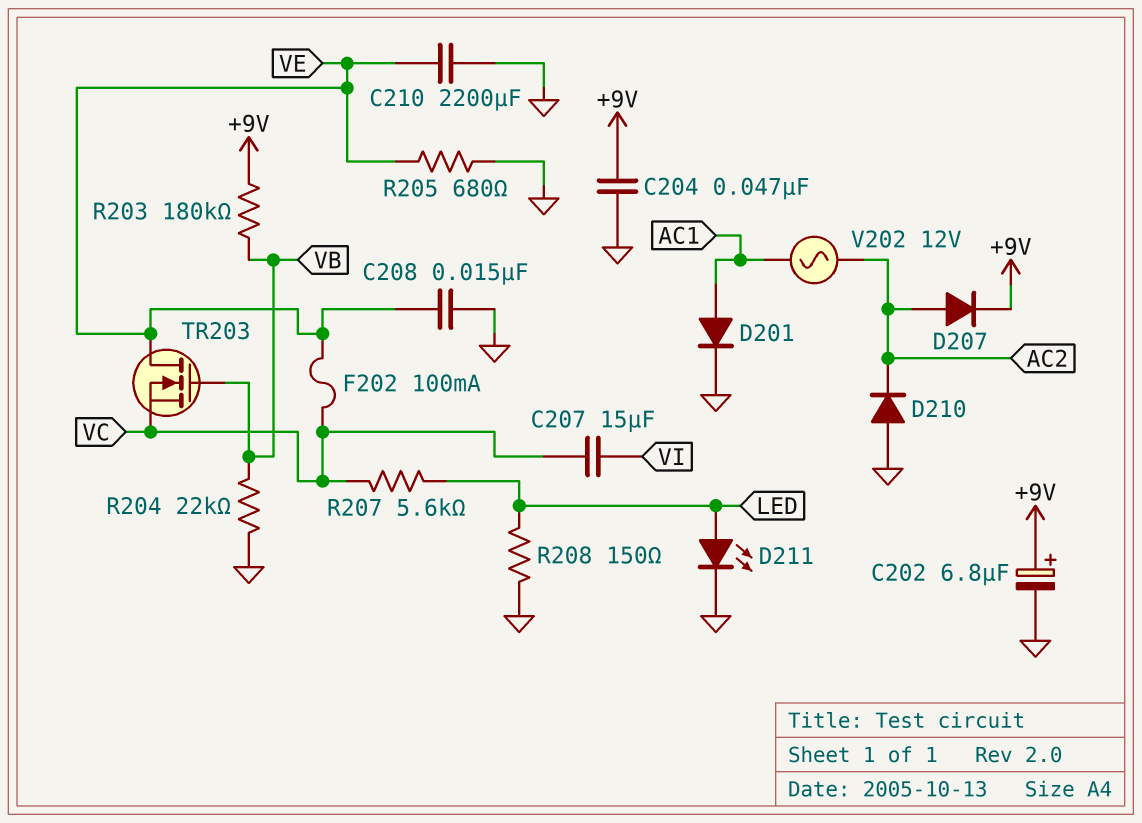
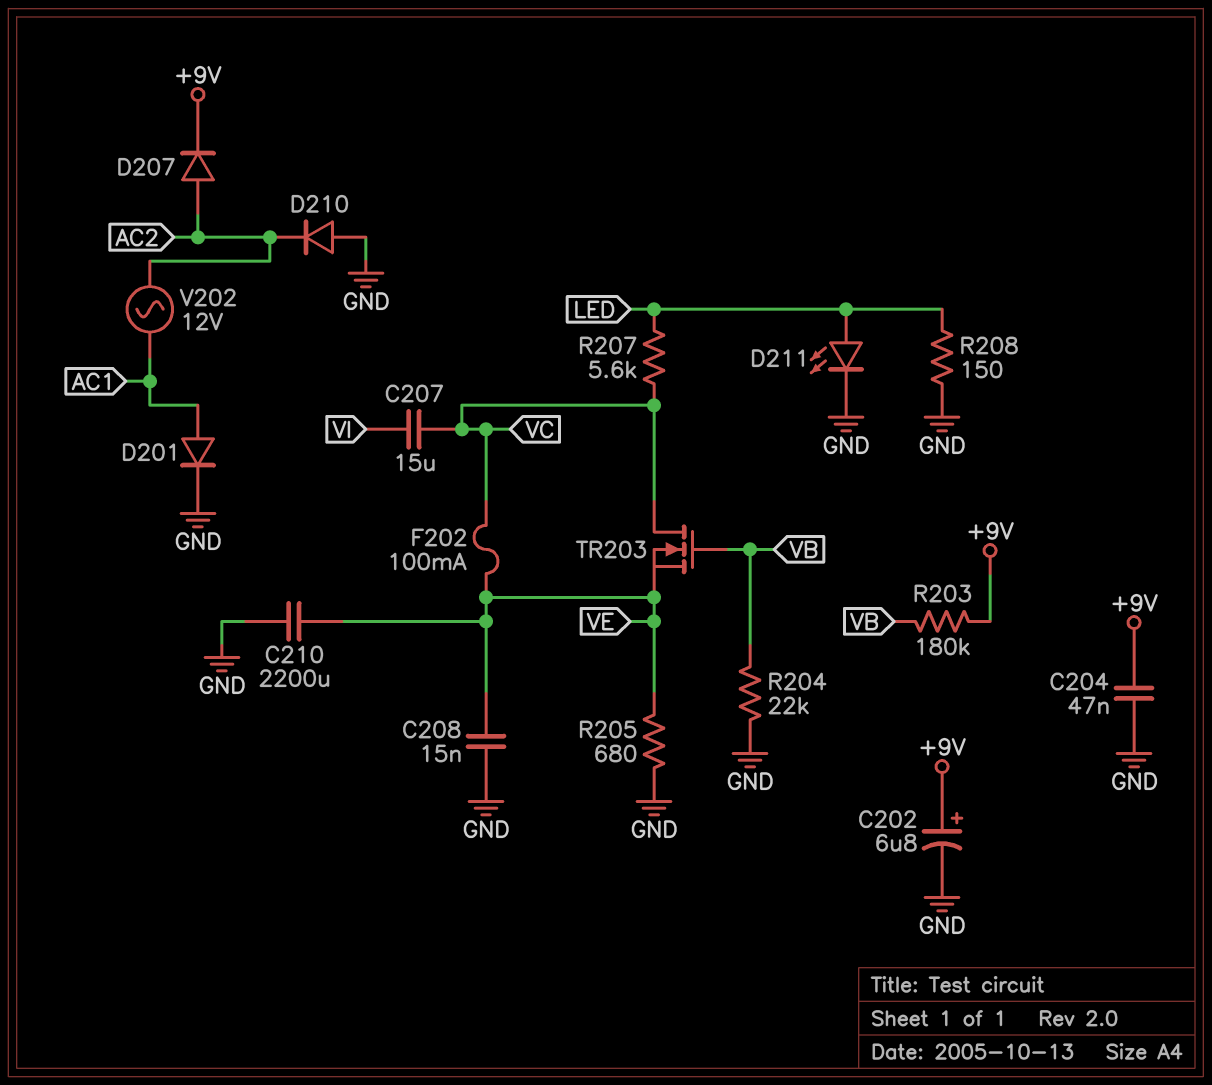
TR203: NMOS (G VB, D VE, S VC) -> NMOS (G VB, D VC, S VE)

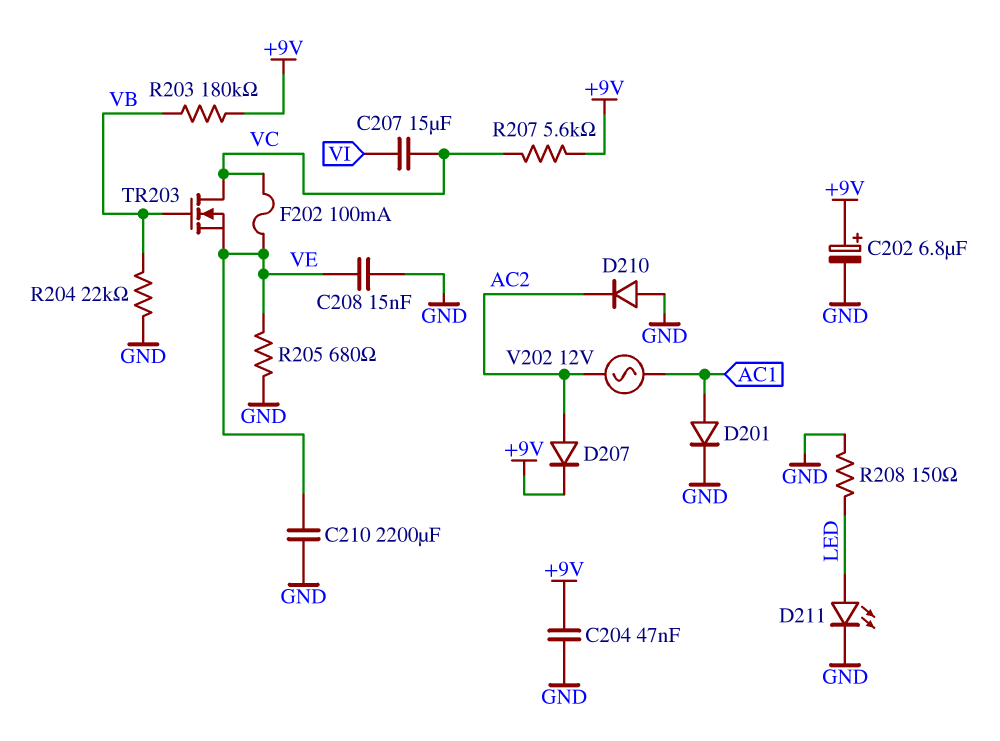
R207: 5.6k (LED, VC) -> 5.6k (+9V, VC)

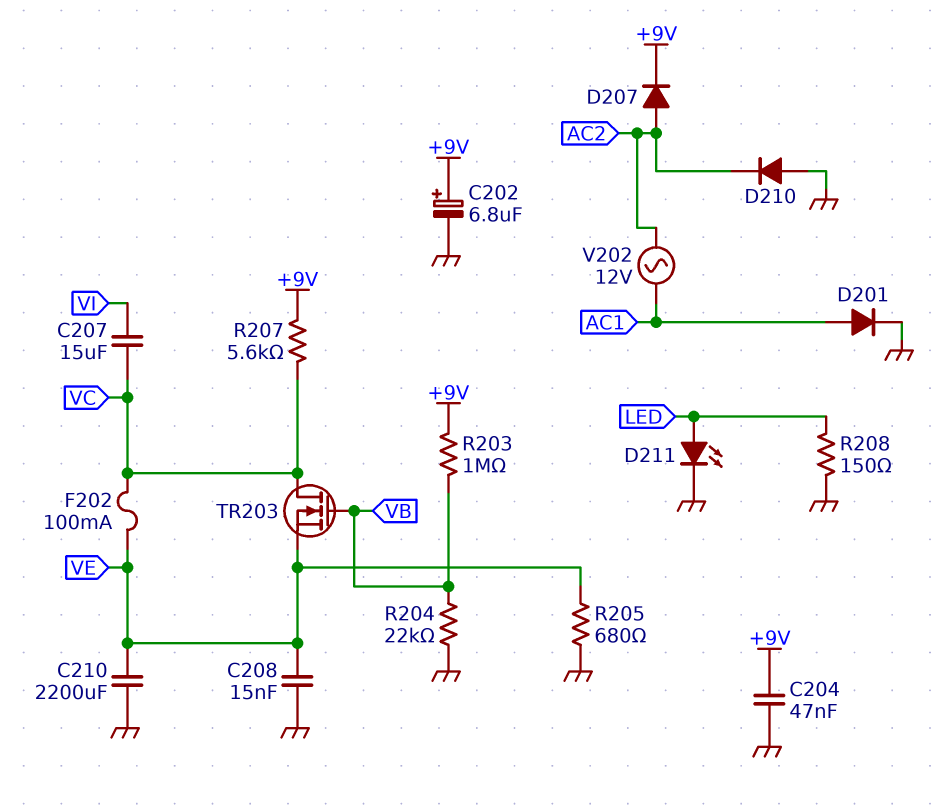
R203: 180k (+9V, VB) -> 1M (+9V, VB)

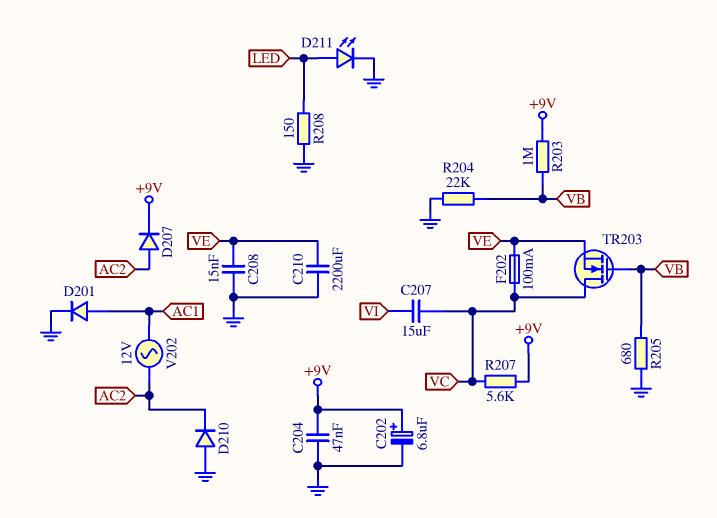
R205: 680 (GND, VE) -> 680 (GND, VB)

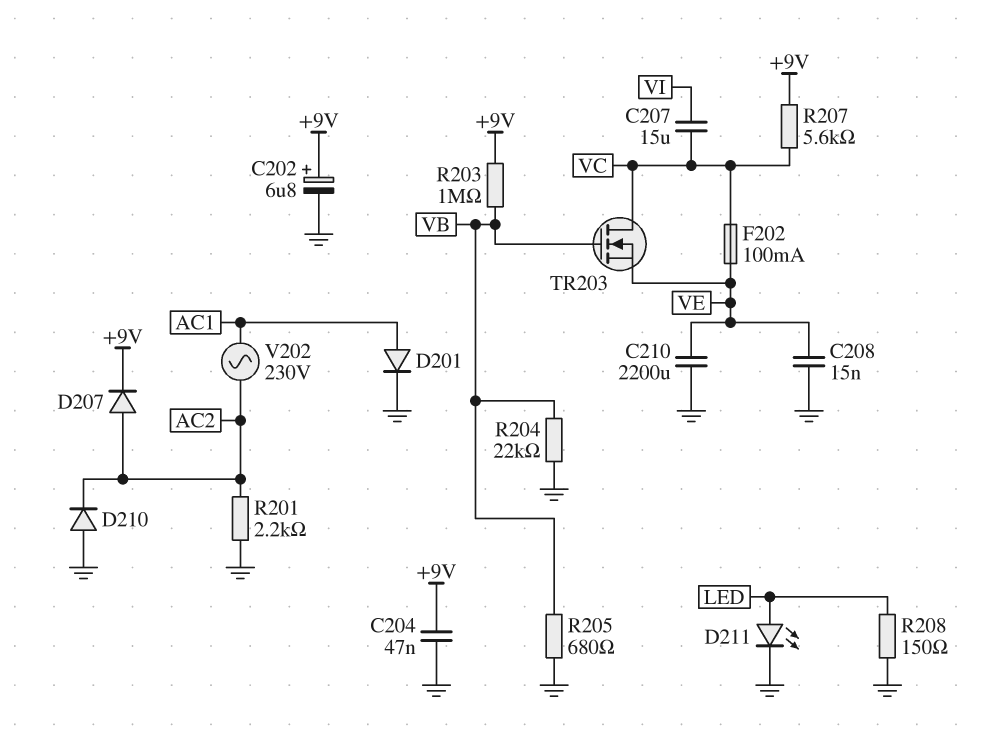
R201: none -> 2.2k (AC2, GND)
V202: AC 12V (AC1, AC2) -> AC 230V (AC1, AC2)

